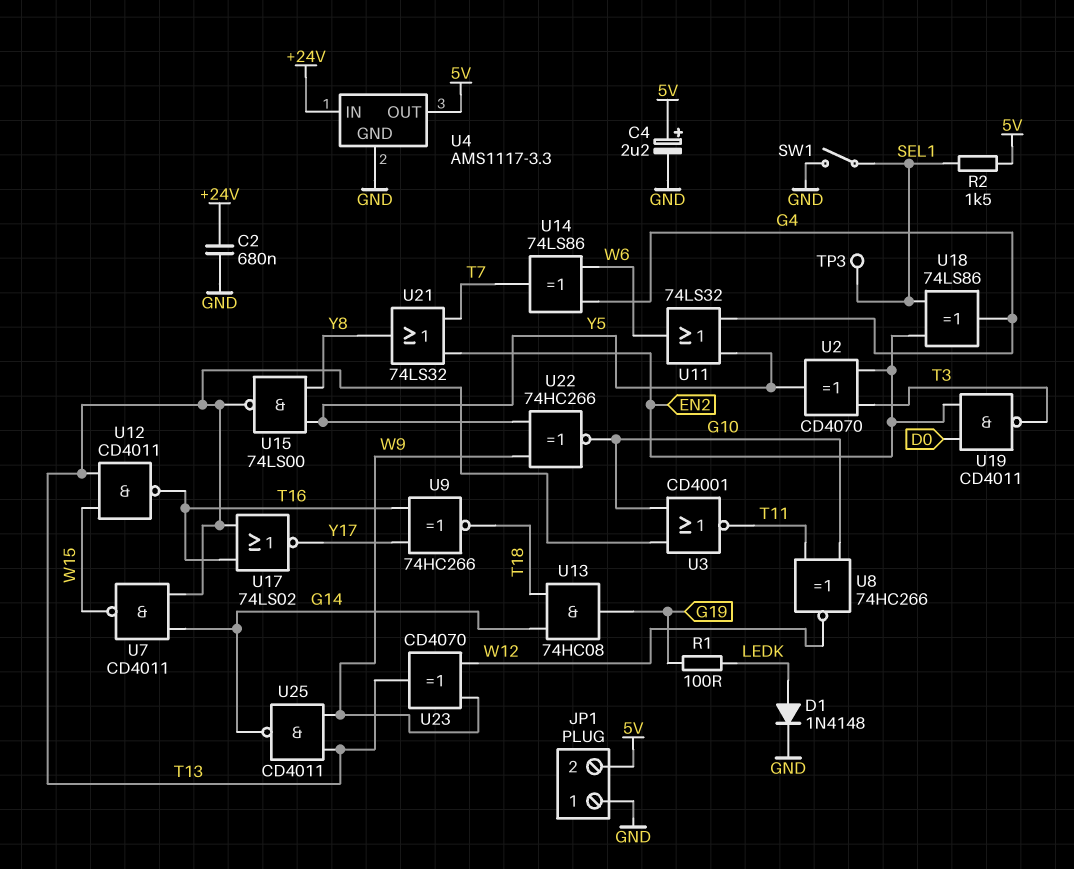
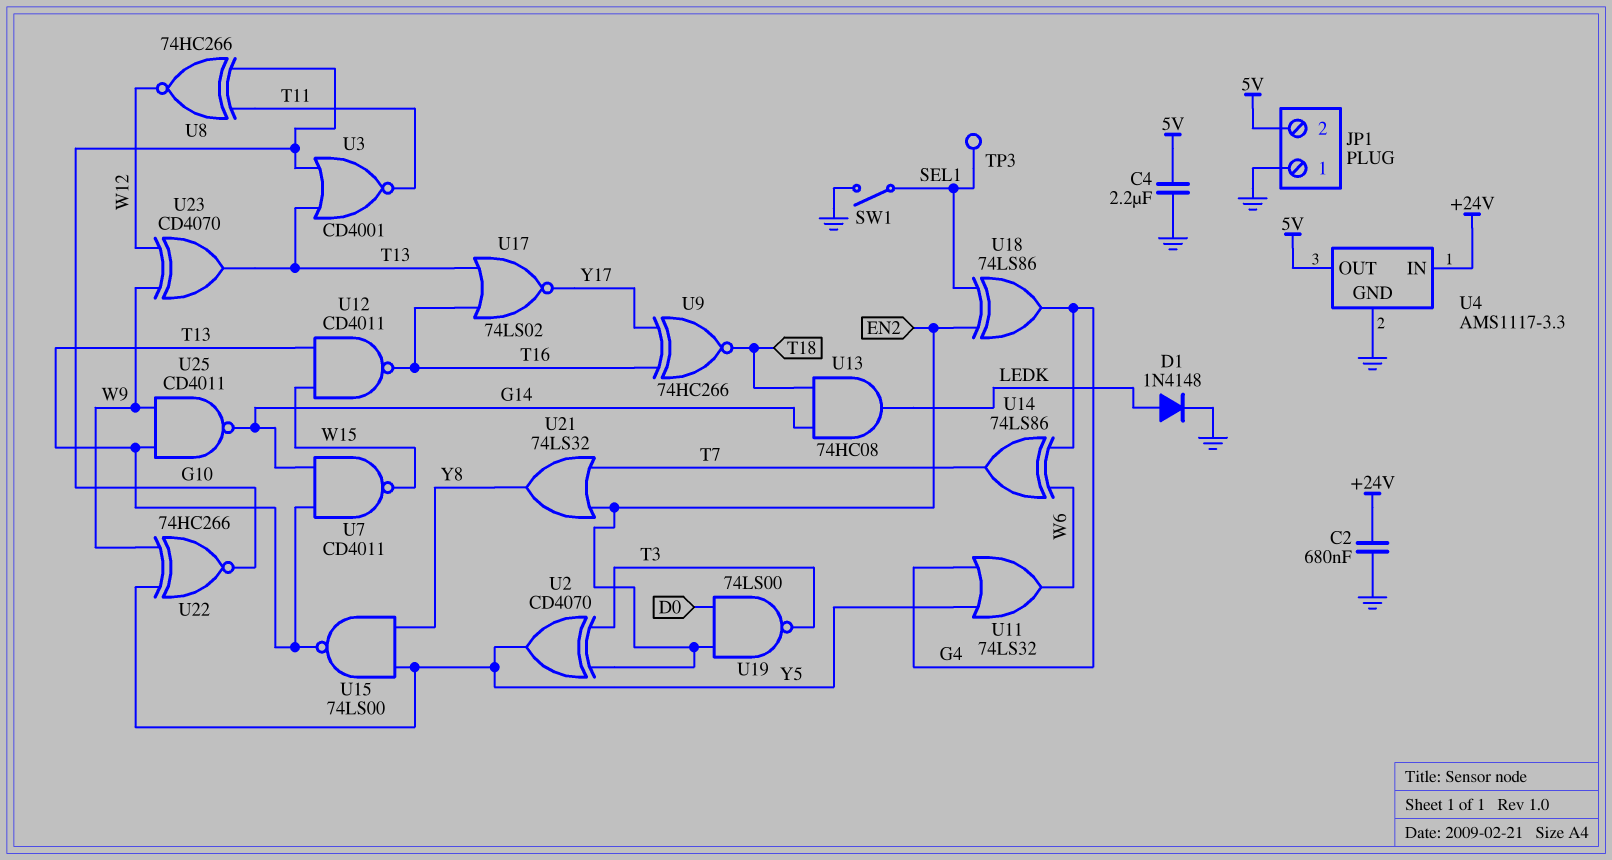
C4: 2.2uF (plus 5V, minus GND) -> 2.2uF (5V, GND)
R1: 100 (G19, LEDK) -> none
R2: 1.5k (5V, SEL1) -> none
U13: AND 74HC08 (in G14, in T18, out G19) -> AND 74HC08 (in G14, in T18, out LEDK)
U19: NAND CD4011 (in D0, in EN2, out T3) -> NAND 74LS00 (in D0, in EN2, out T3)

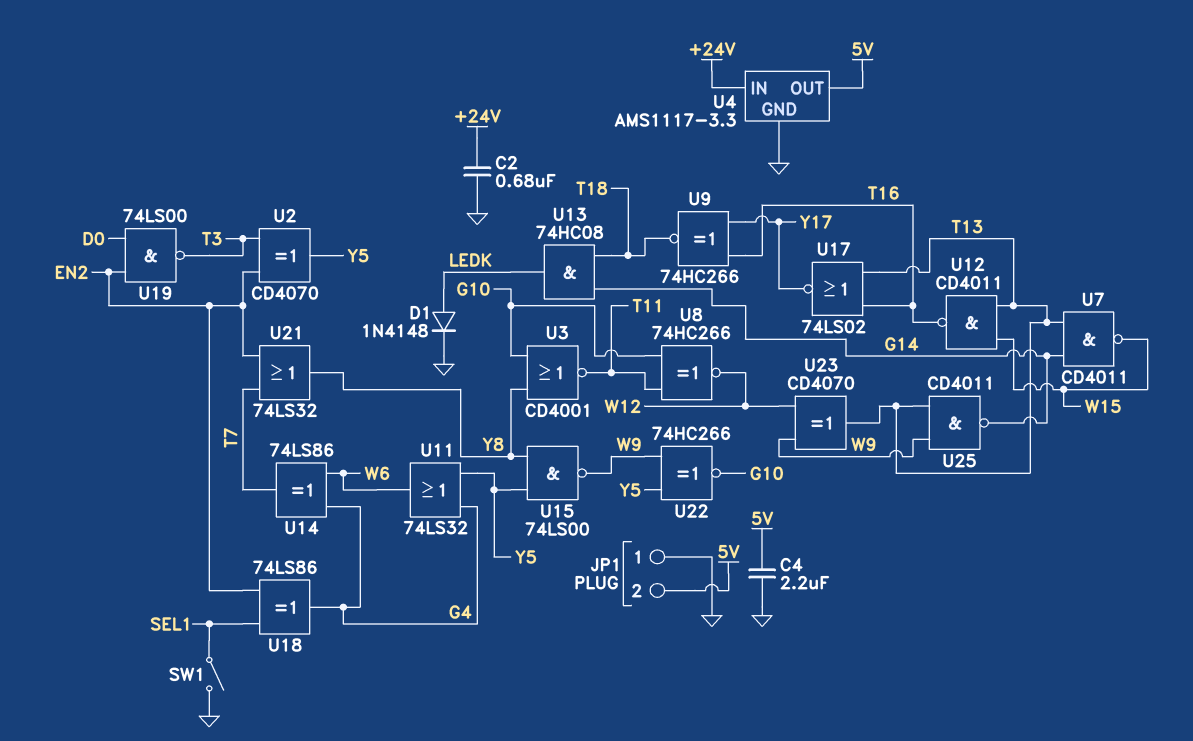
TP3: test point (SEL1) -> none
U3: NOR CD4001 (in G10, in T13, out T11) -> NOR CD4001 (in G10, in Y8, out T11)
U15: NAND 74LS00 (in Y5, in Y8, out T13) -> NAND 74LS00 (in Y5, in Y8, out W9)

